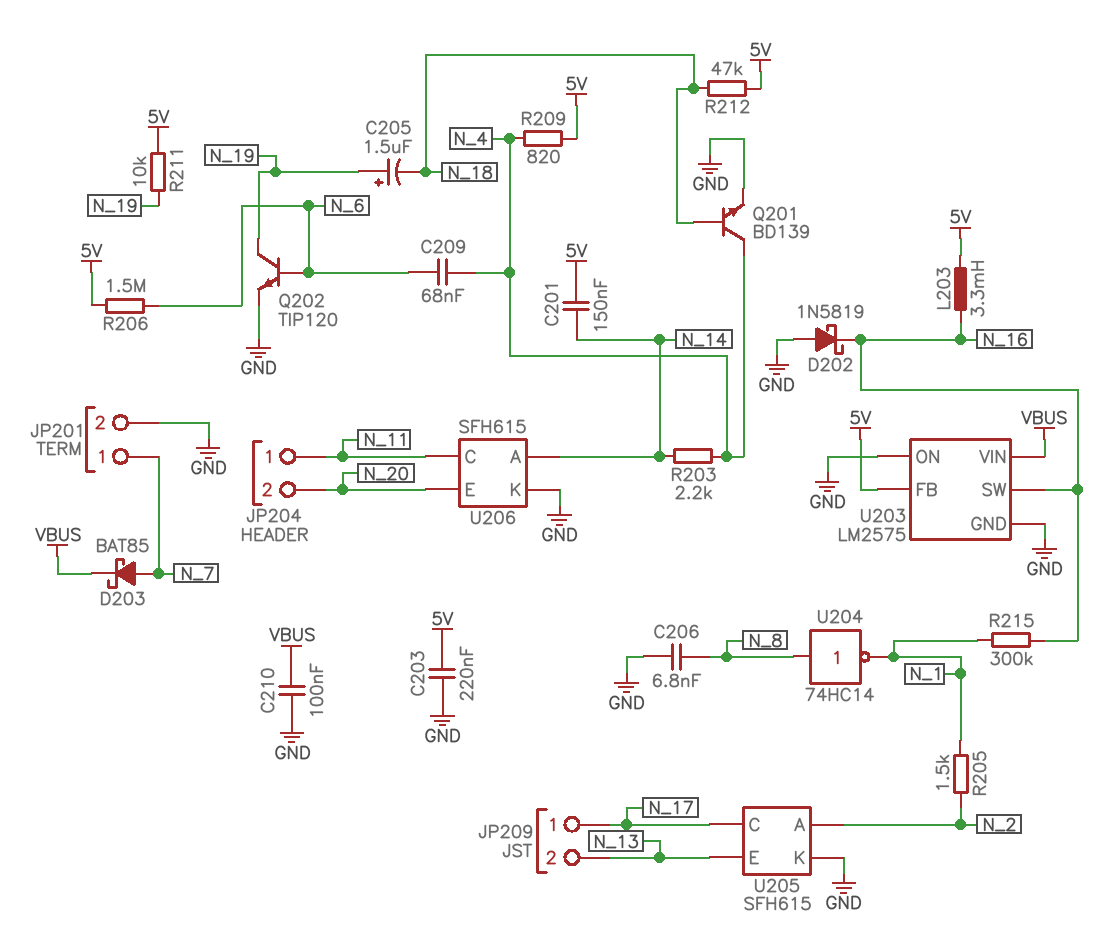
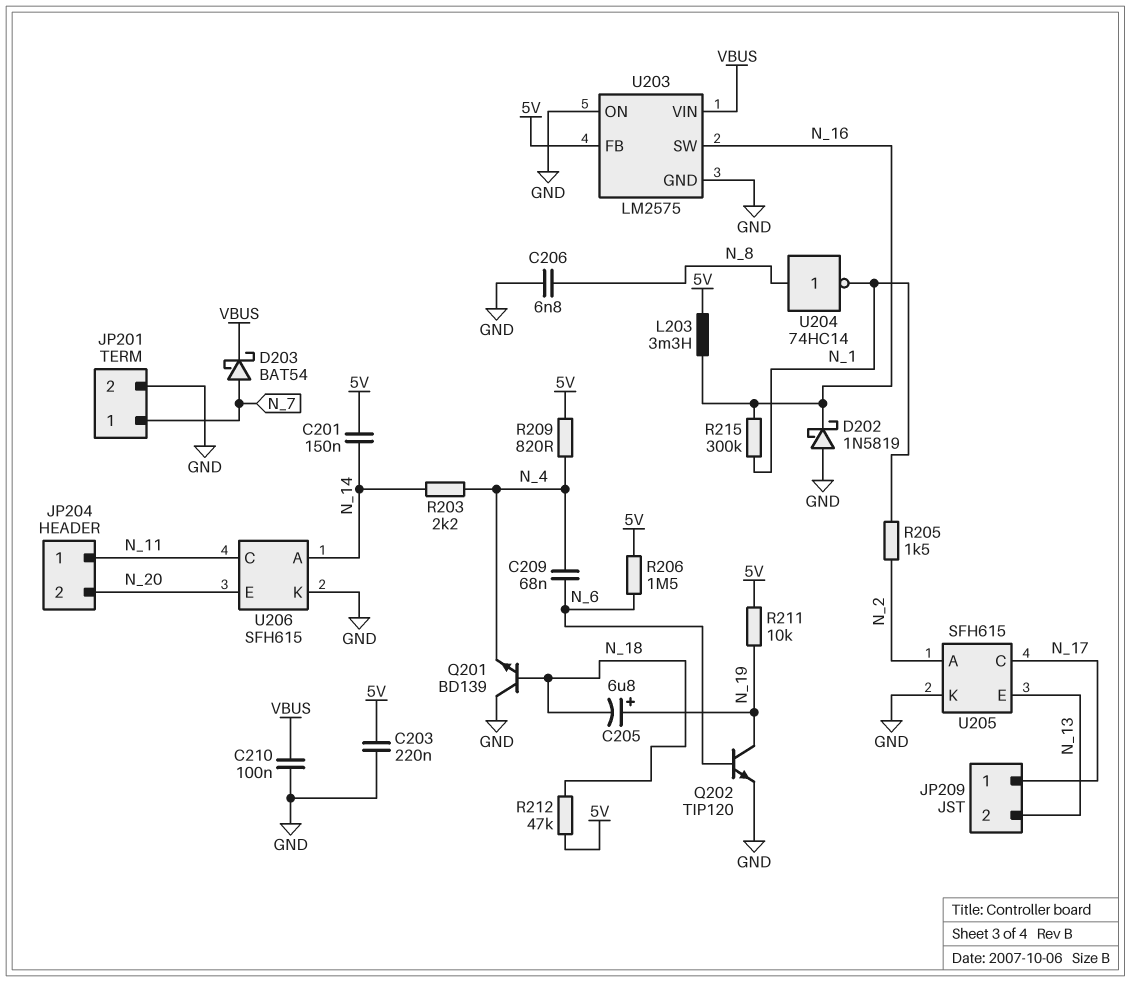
C205: 1.5uF (plus N_19, minus N_18) -> 6.8uF (plus N_19, minus N_18)
D203: schottky BAT85 (A N_7, K VBUS) -> schottky BAT54 (A N_7, K VBUS)
Q201: NPN BD139 (B N_18, C N_4, E GND) -> NPN BD139 (B N_18, C GND, E N_4)

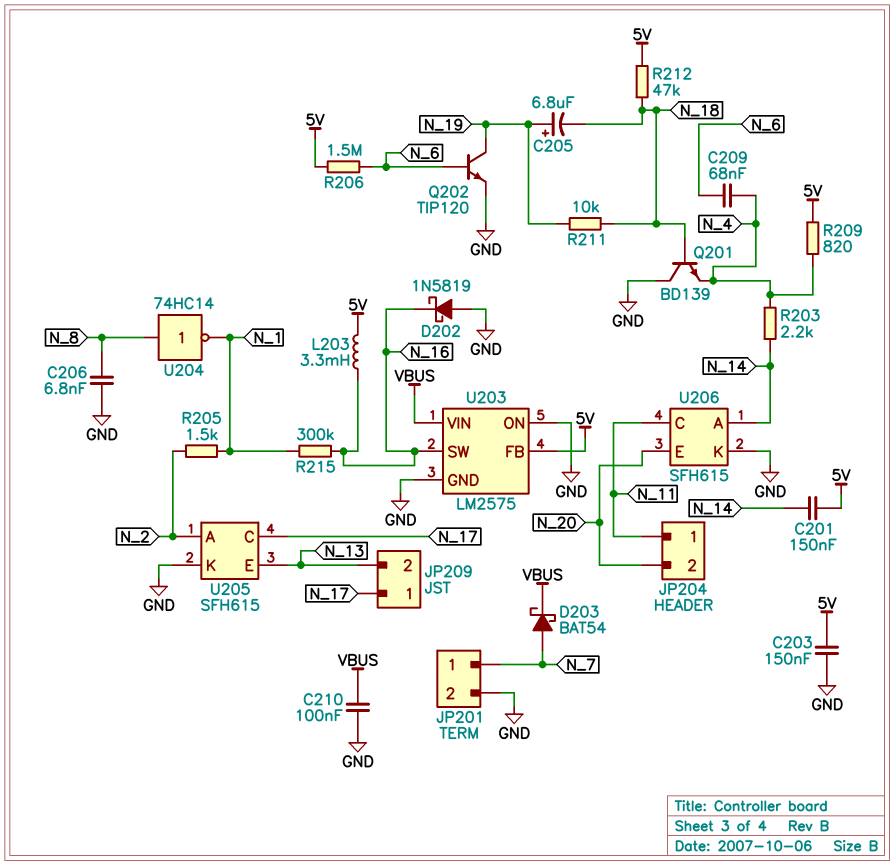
C203: 220nF (5V, GND) -> 150nF (5V, GND)
R211: 10k (5V, N_19) -> 10k (N_18, N_19)

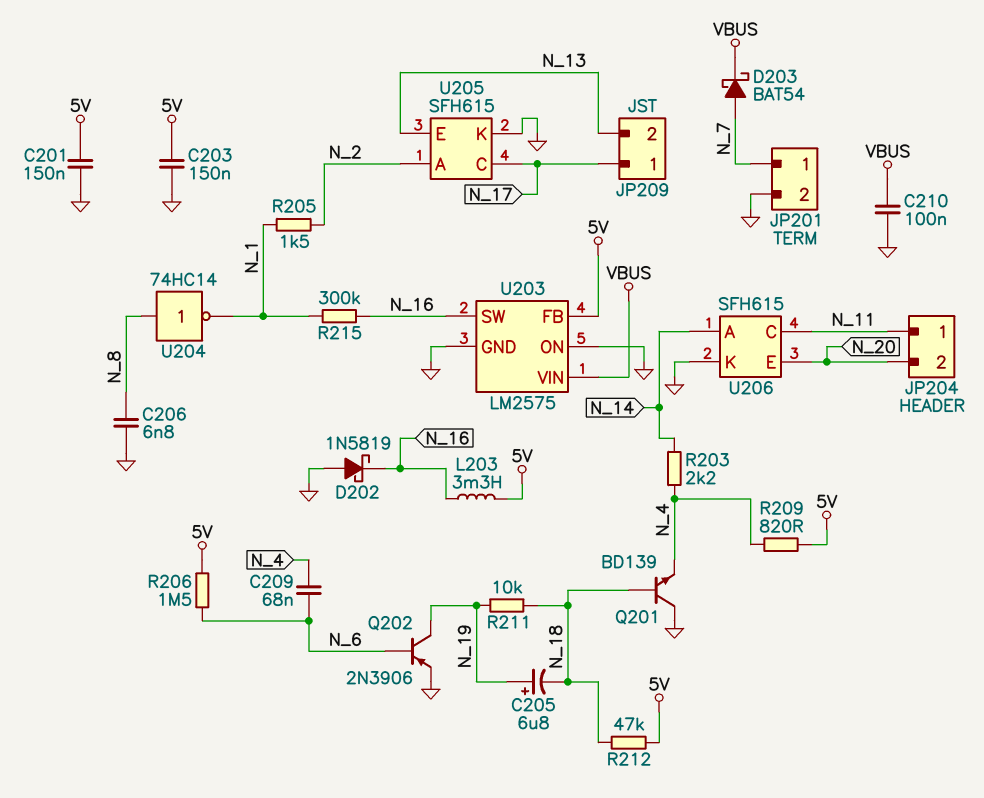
C201: 150nF (5V, N_14) -> 150nF (5V, GND)
Q202: NPN TIP120 (B N_6, C N_19, E GND) -> PNP 2N3906 (B N_6, C N_19, E GND)

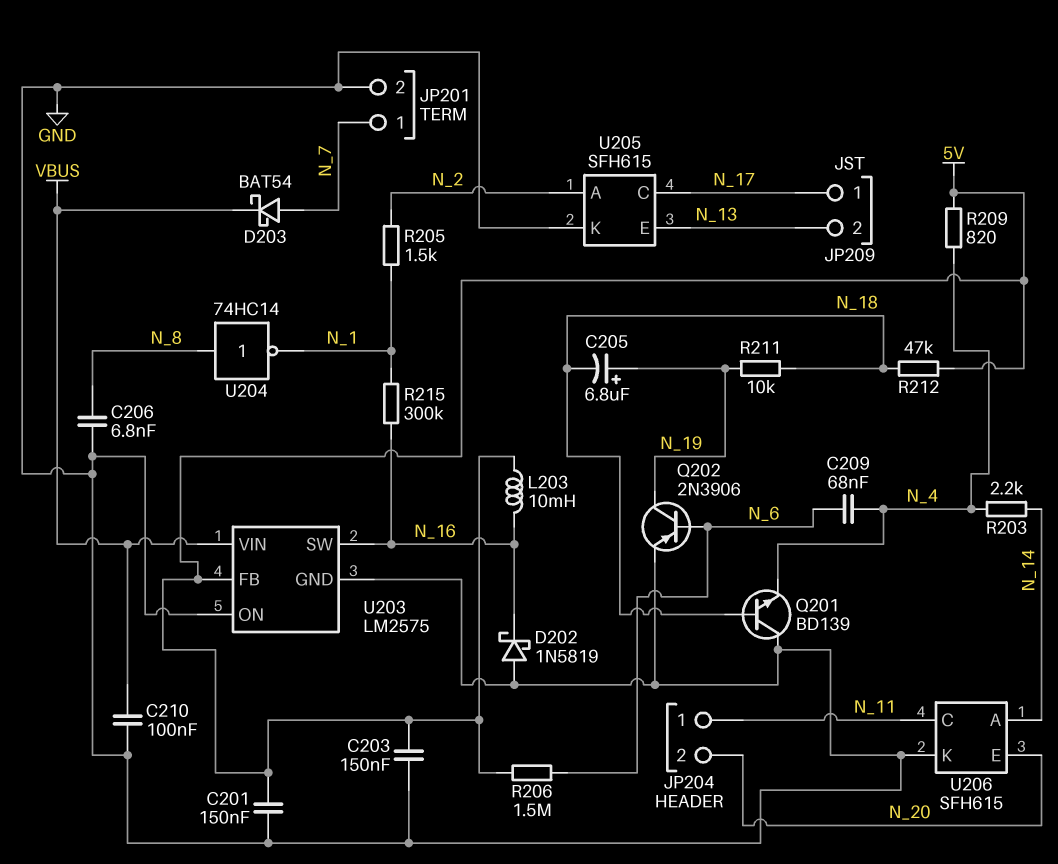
L203: 3.3mH (5V, N_16) -> 10mH (5V, N_16)

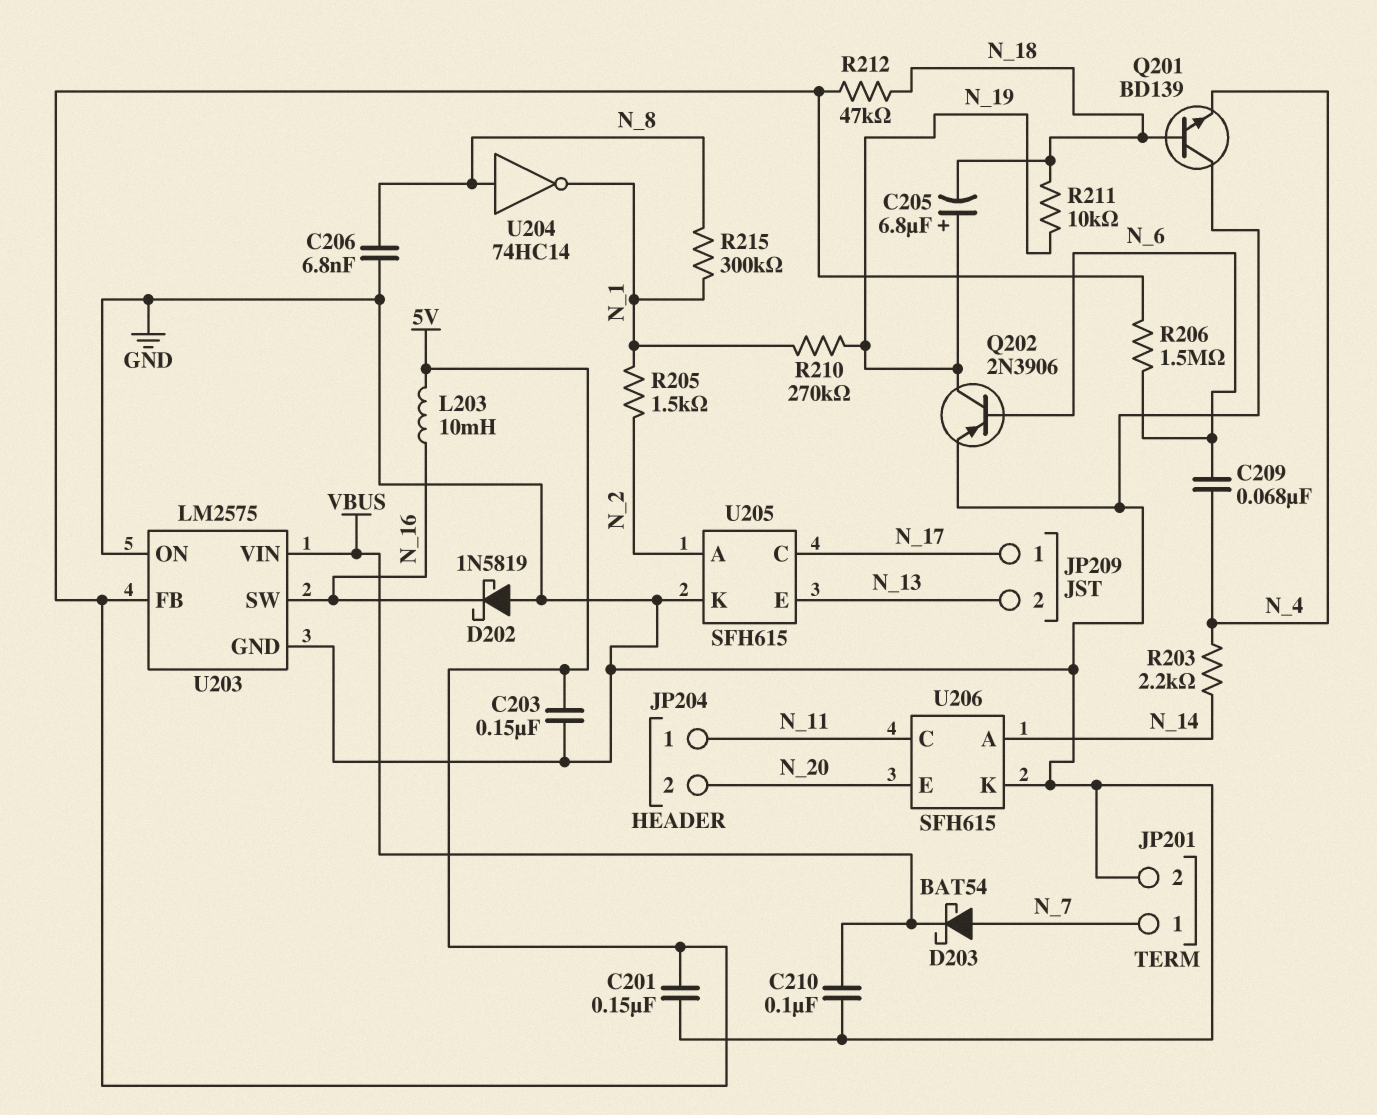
R209: 820 (5V, N_4) -> none
R210: none -> 270k (N_1, N_19)
R215: 300k (N_1, N_16) -> 300k (N_1, N_8)

